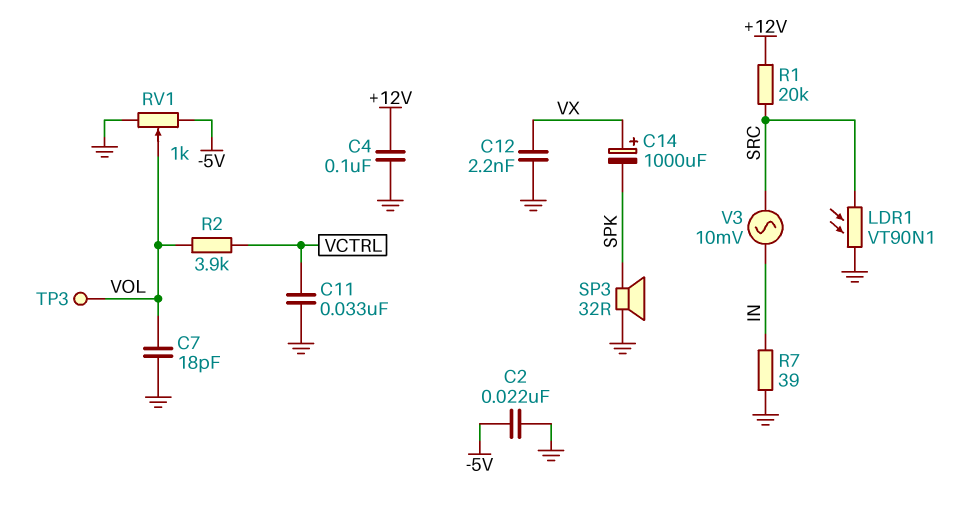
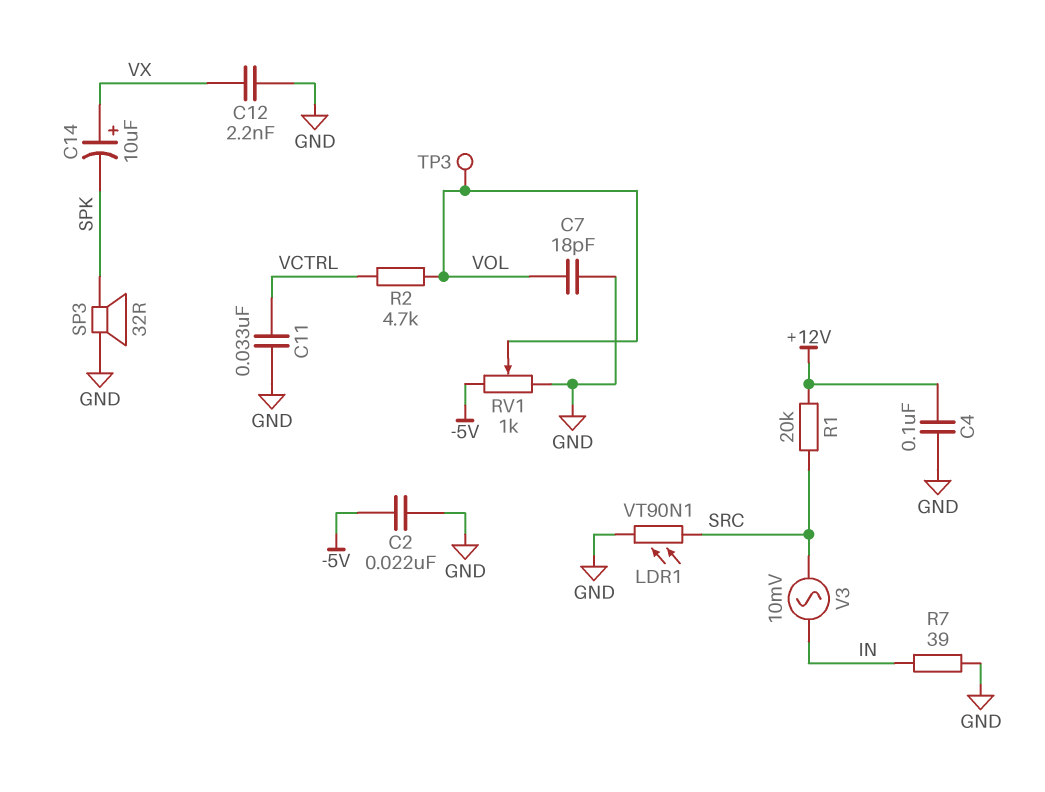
C14: 1000uF (plus VX, minus SPK) -> 10uF (plus VX, minus SPK)
R2: 3.9k (VCTRL, VOL) -> 4.7k (VCTRL, VOL)

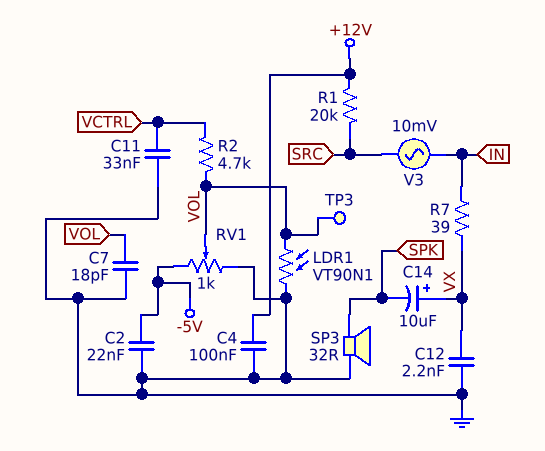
LDR1: VT90N1 (GND, SRC) -> VT90N1 (GND, VOL)
R7: 39 (GND, IN) -> 39 (IN, VX)

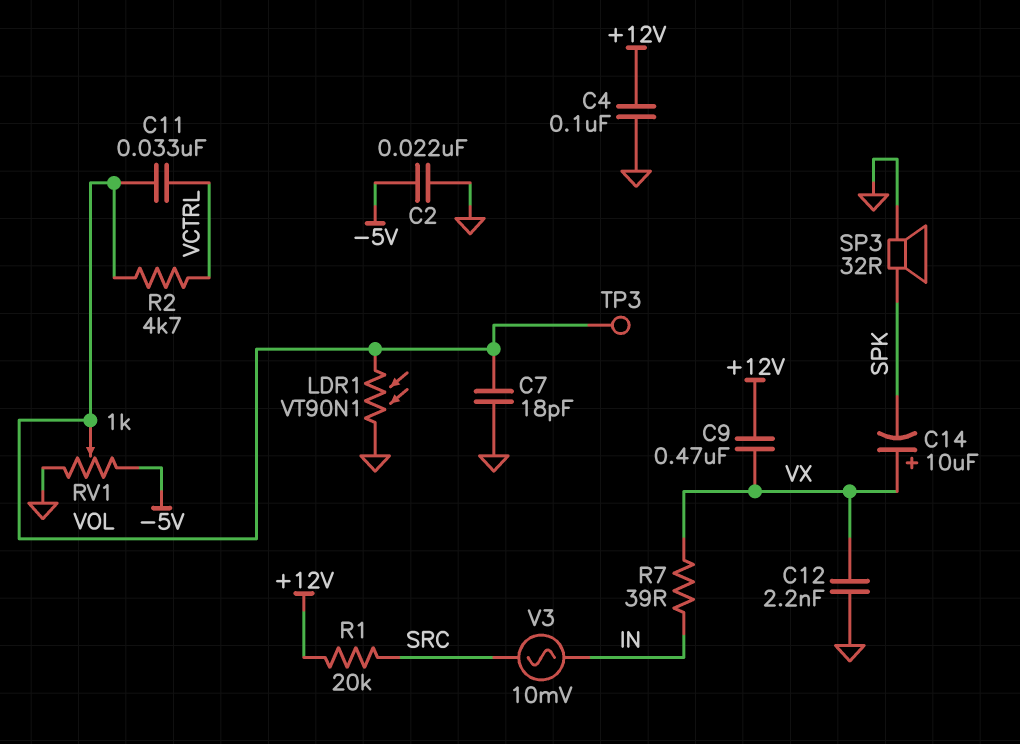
C9: none -> 470nF (+12V, VX)
C11: 33nF (GND, VCTRL) -> 33nF (VCTRL, VOL)

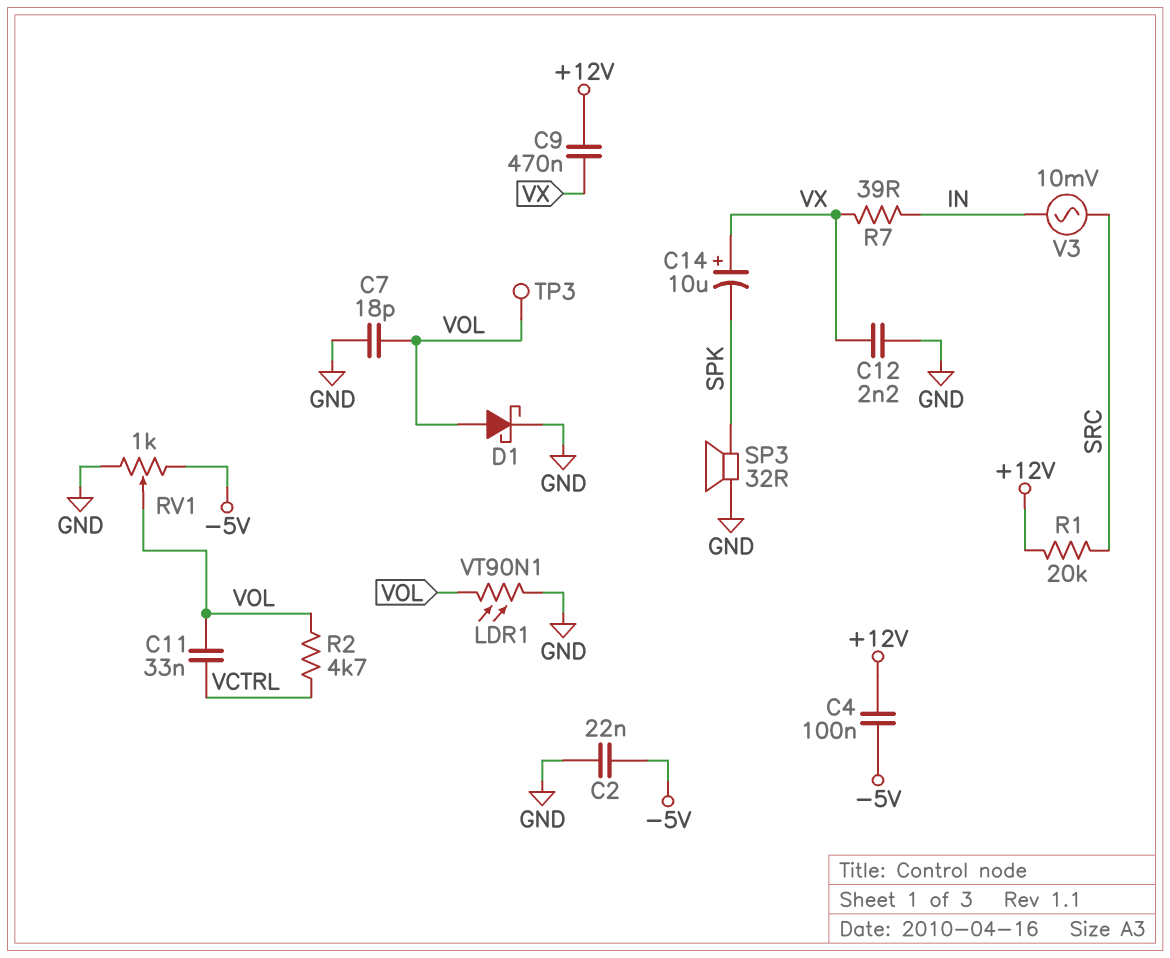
C4: 100nF (+12V, GND) -> 100nF (+12V, -5V)
D1: none -> schottky (A VOL, K GND)

